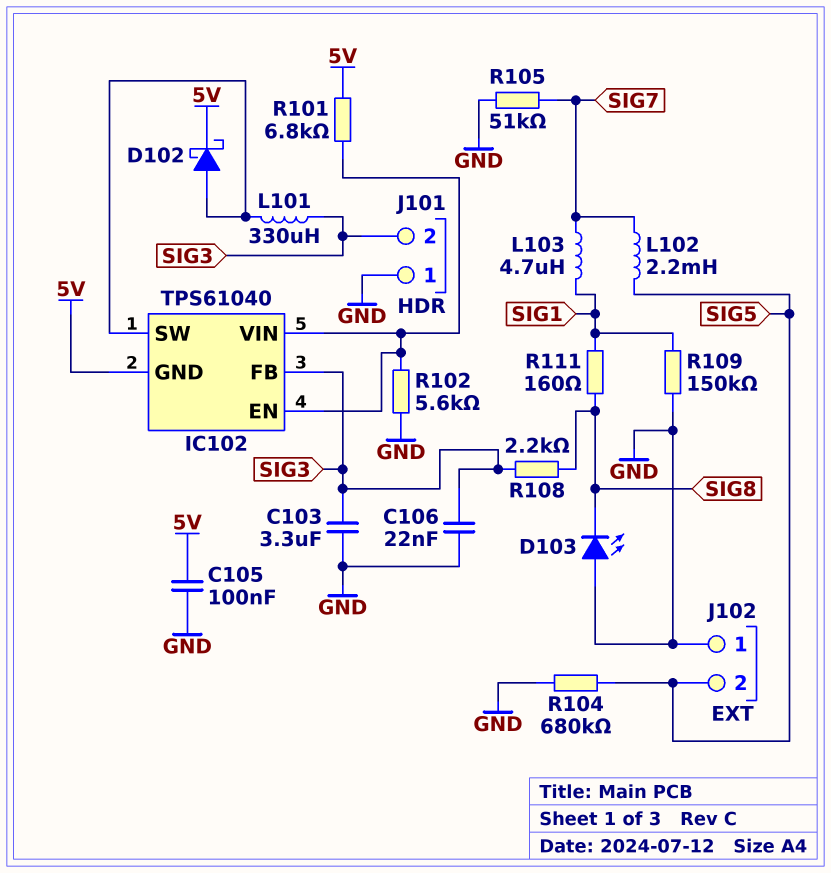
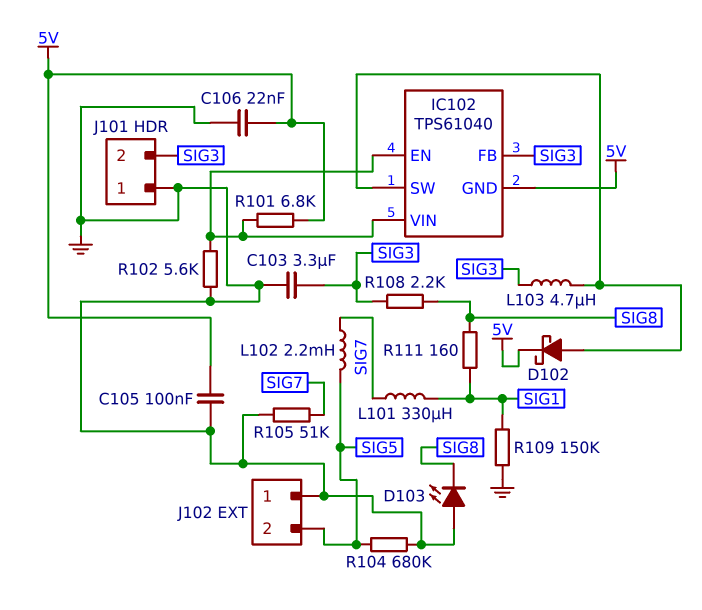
C106: 22nF (GND, SIG3) -> 22nF (5V, GND)
L101: 330uH (IC102/SW, SIG3) -> 330uH (SIG1, SIG7)
L103: 4.7uH (SIG1, SIG7) -> 4.7uH (IC102/SW, SIG3)

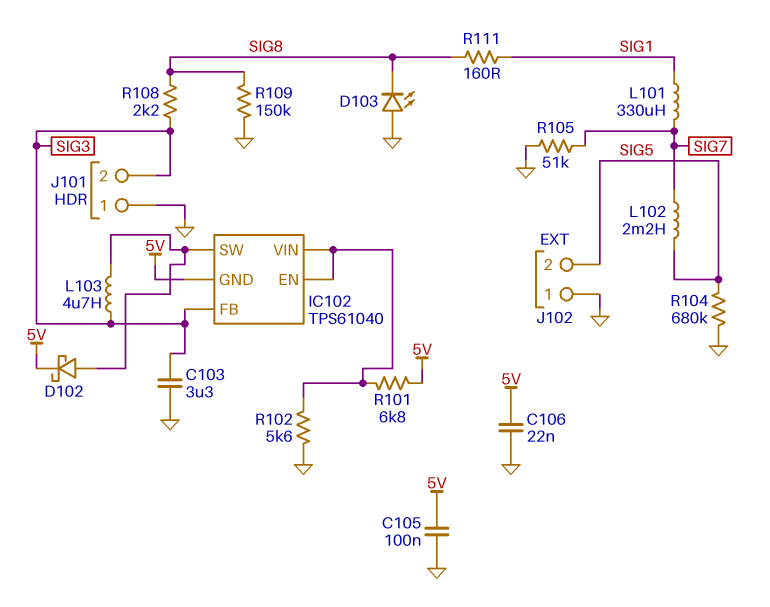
R109: 150k (GND, SIG1) -> 150k (GND, SIG8)

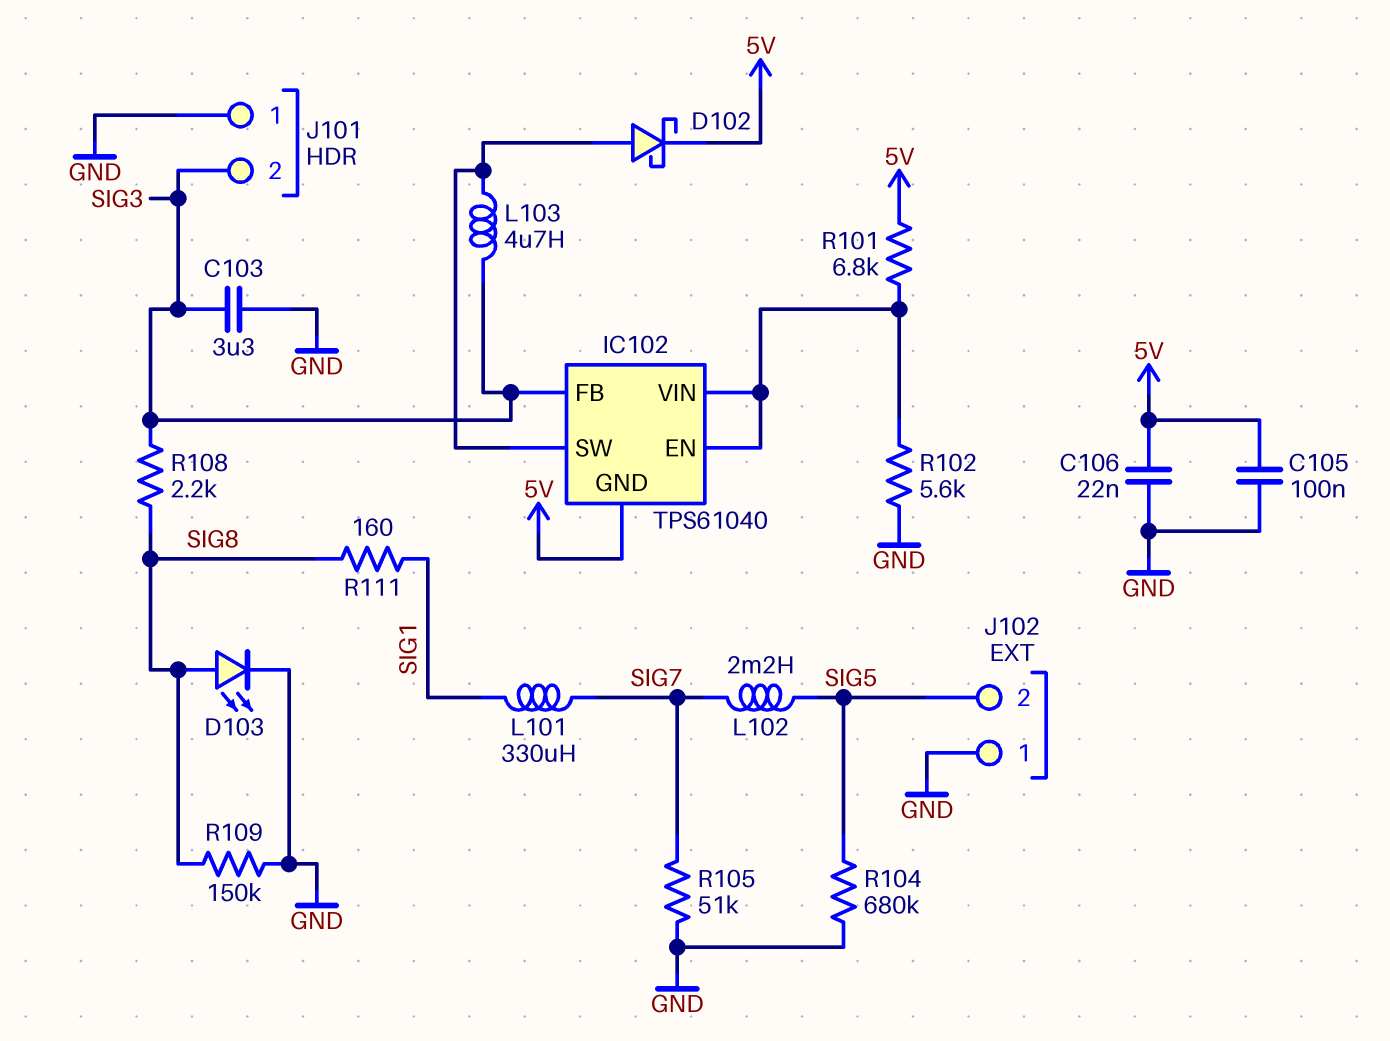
D103: LED (A GND, K SIG8) -> LED (A SIG8, K GND)

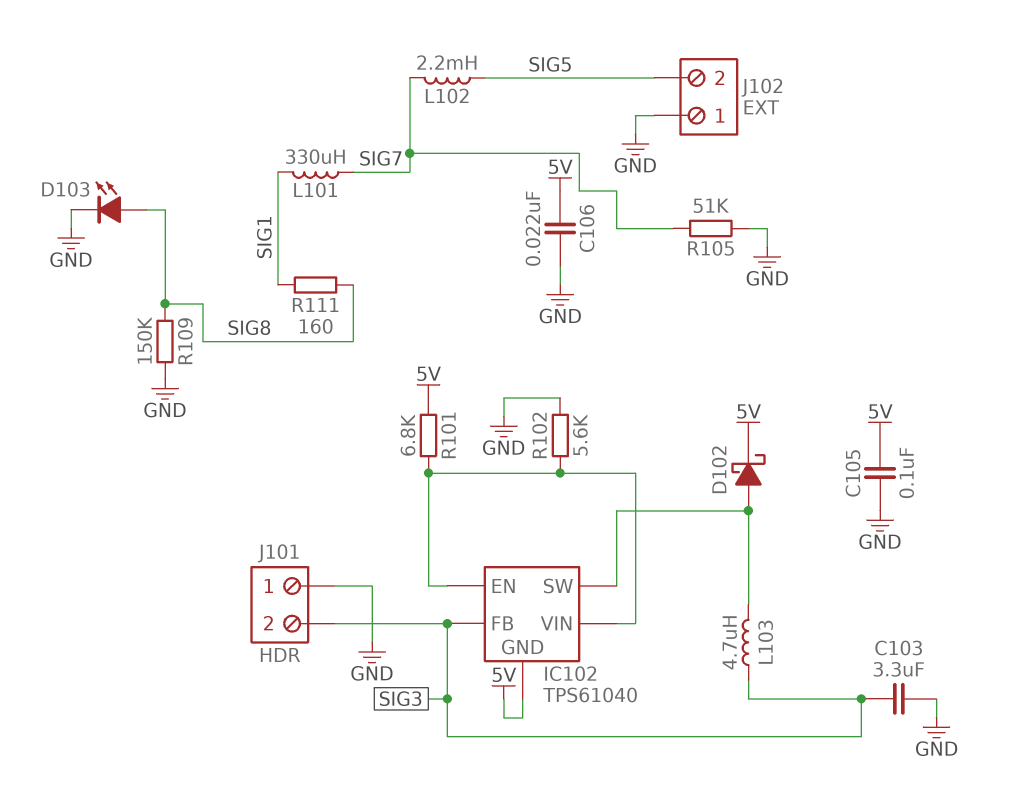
R104: 680k (GND, SIG5) -> none
R108: 2.2k (SIG3, SIG8) -> none

